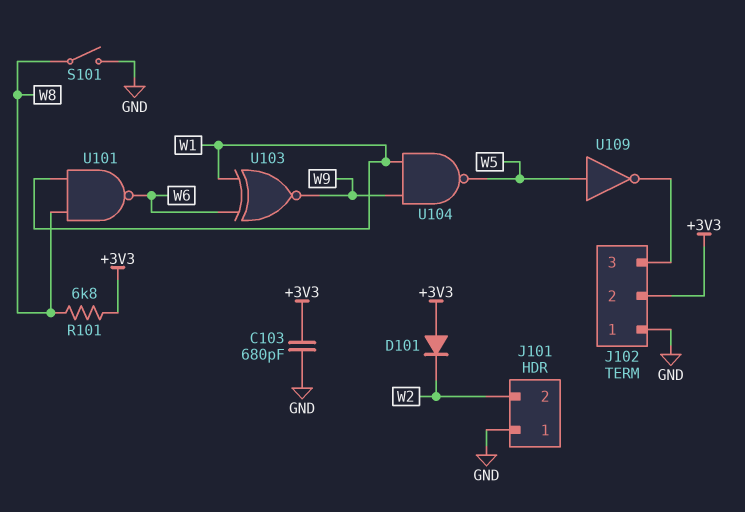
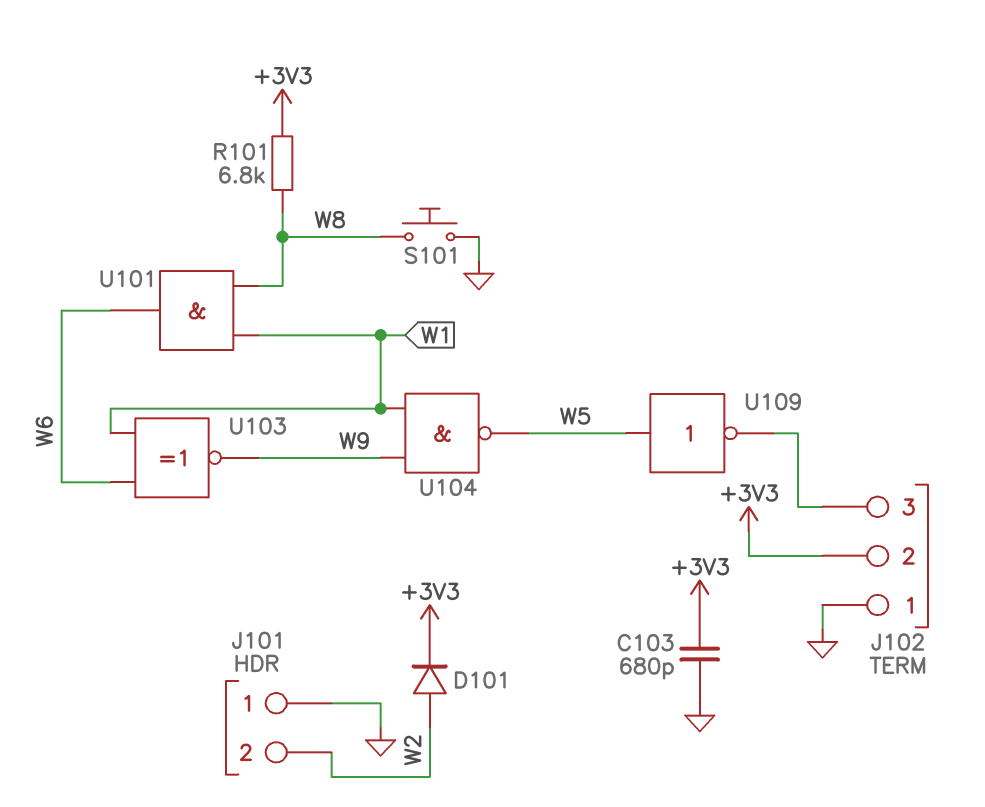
D101: diode (A +3V3, K W2) -> diode (A W2, K +3V3)
S101: switch (GND, W8) -> button (GND, W8)
U101: NAND (in W1, in W8, out W6) -> AND (in W1, in W8, out W6)

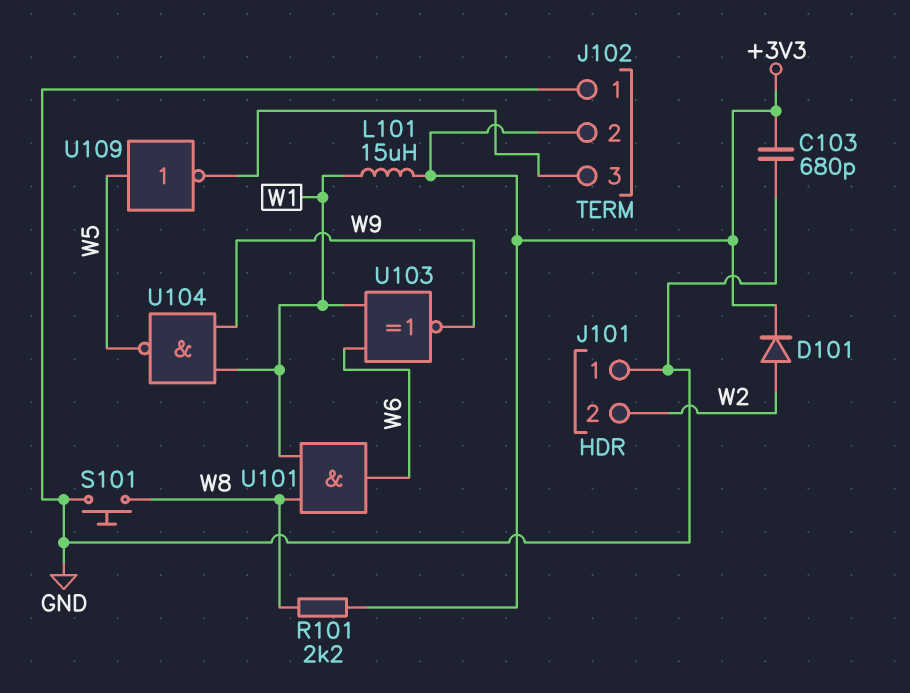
L101: none -> 15uH (+3V3, W1)
R101: 6.8k (+3V3, W8) -> 2.2k (+3V3, W8)

